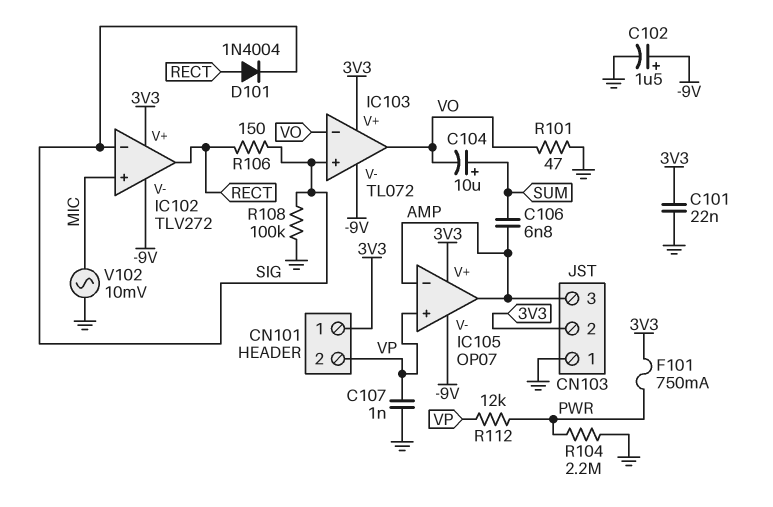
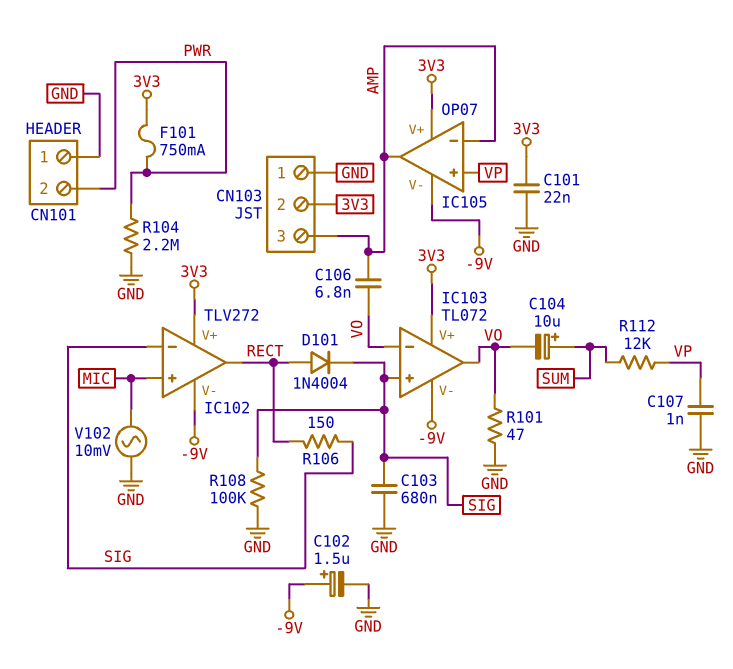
C103: none -> 680nF (GND, SIG)
C106: 6.8nF (AMP, SUM) -> 6.8nF (AMP, VO)
CN101 pin 1: 3V3 -> GND
CN101 pin 2: VP -> PWR
R112: 12k (PWR, VP) -> 12k (SUM, VP)

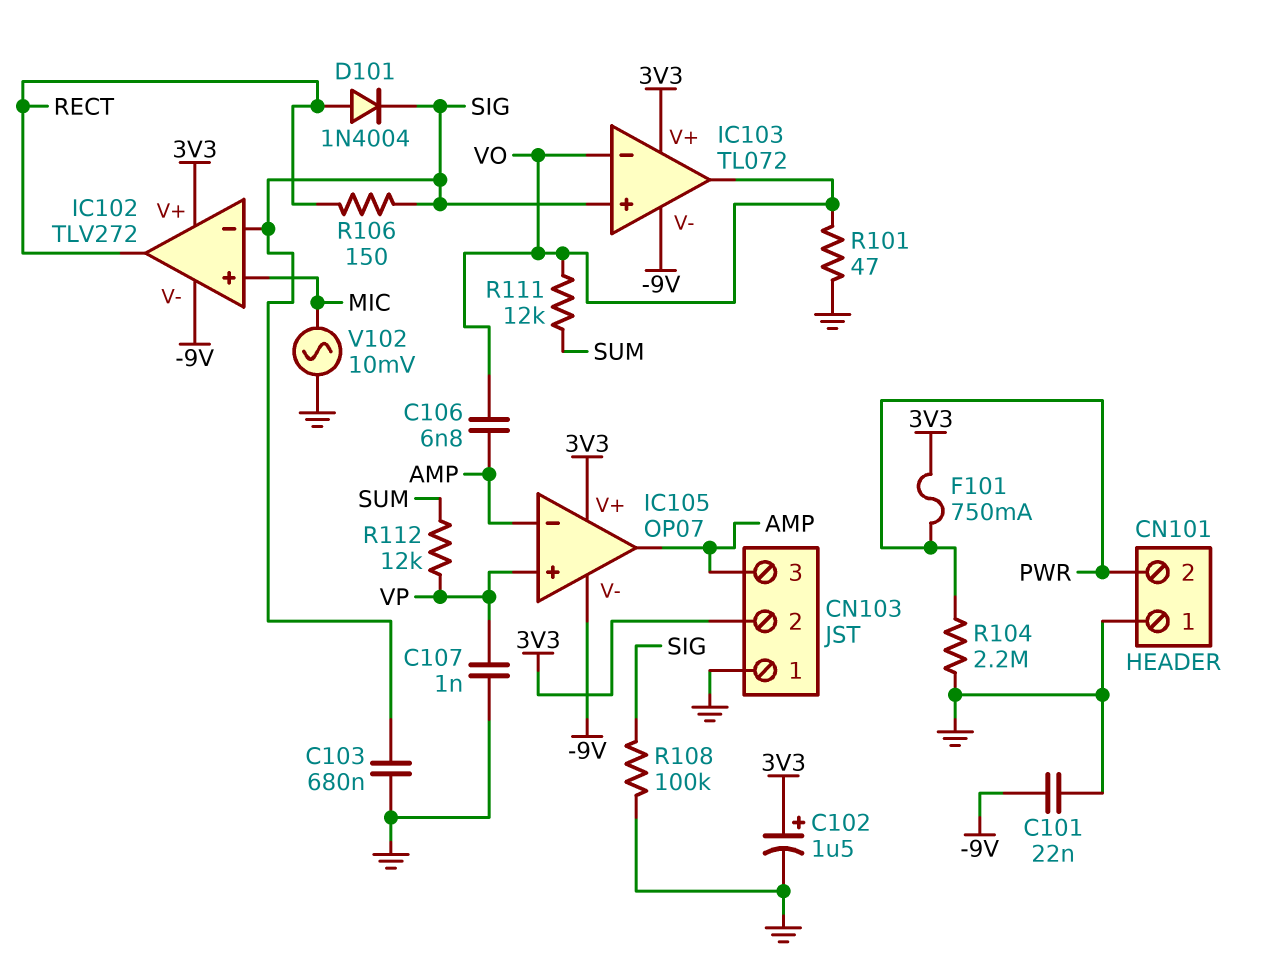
C101: 22nF (3V3, GND) -> 22nF (-9V, GND)
C102: 1.5uF (plus -9V, minus GND) -> 1.5uF (plus 3V3, minus GND)
C104: 10uF (plus SUM, minus VO) -> none
R111: none -> 12k (SUM, VO)

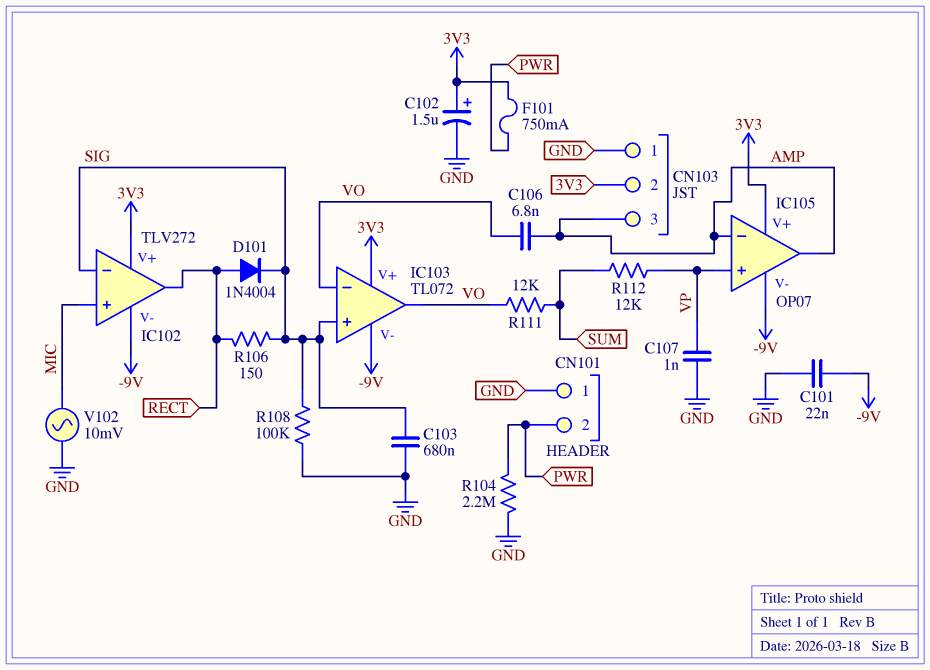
R101: 47 (GND, VO) -> none

